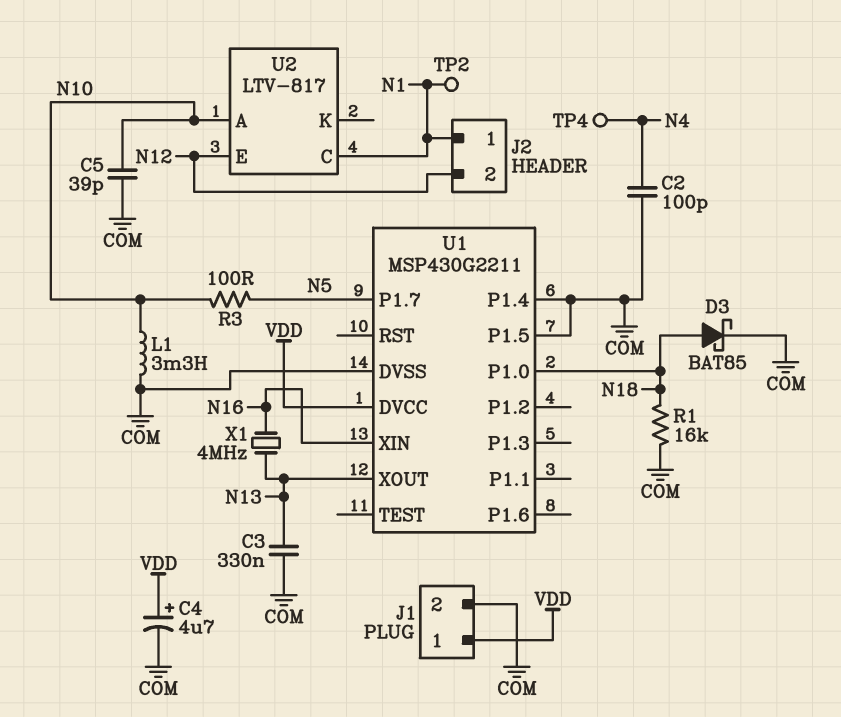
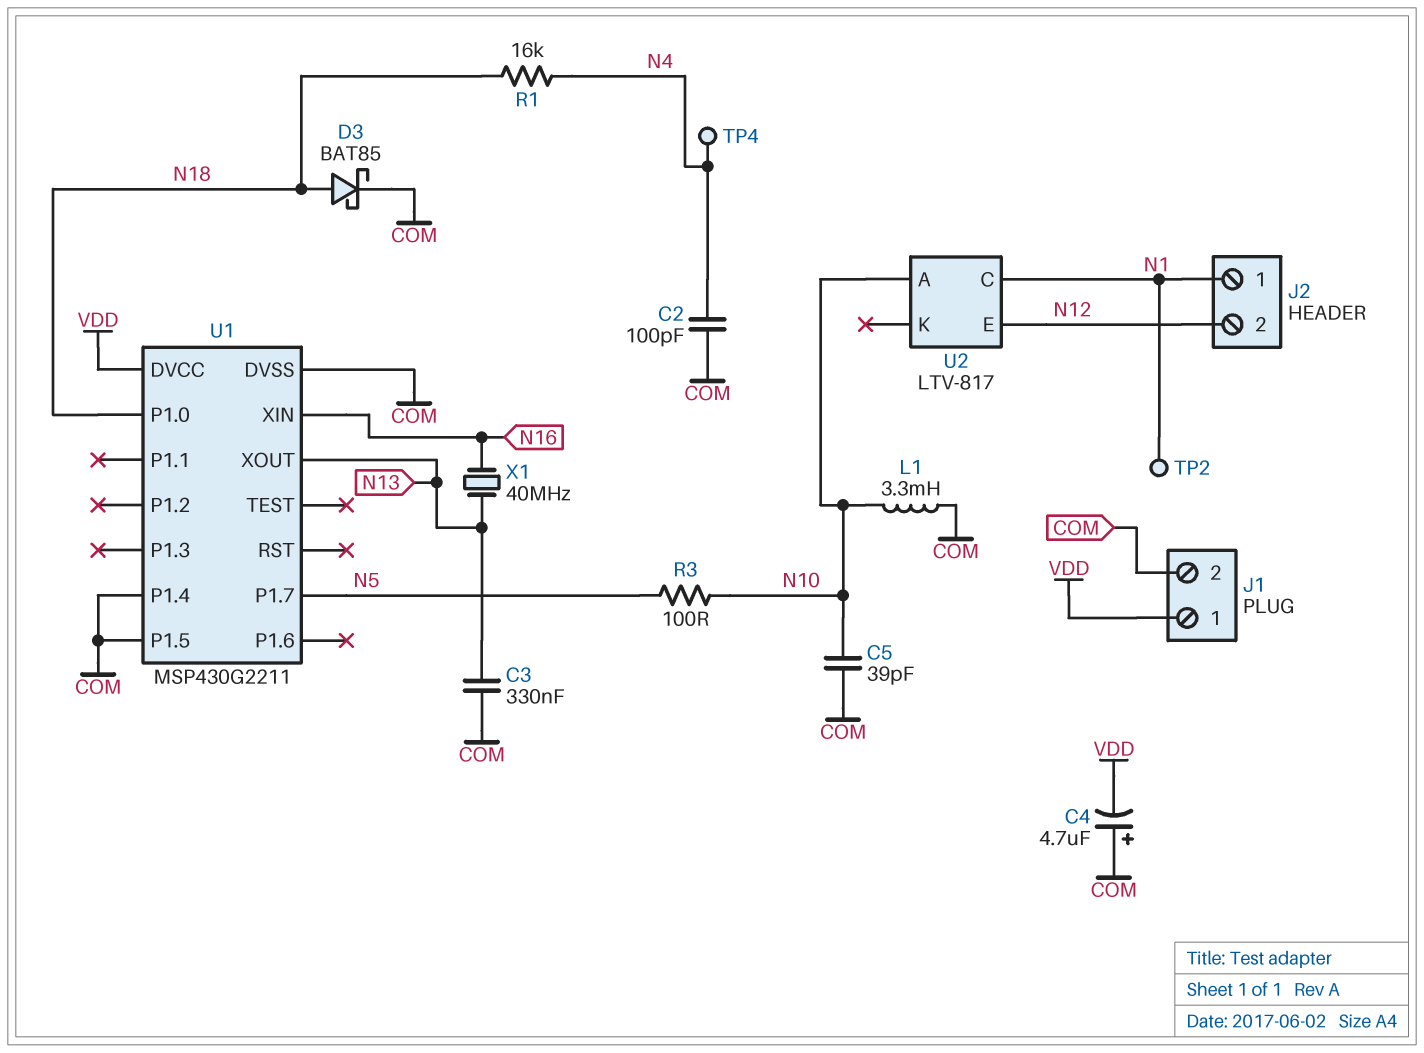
C4: 4.7uF (plus VDD, minus COM) -> 4.7uF (plus COM, minus VDD)
R1: 16k (COM, N18) -> 16k (N4, N18)
X1: 4MHz (N13, N16) -> 40MHz (N13, N16)

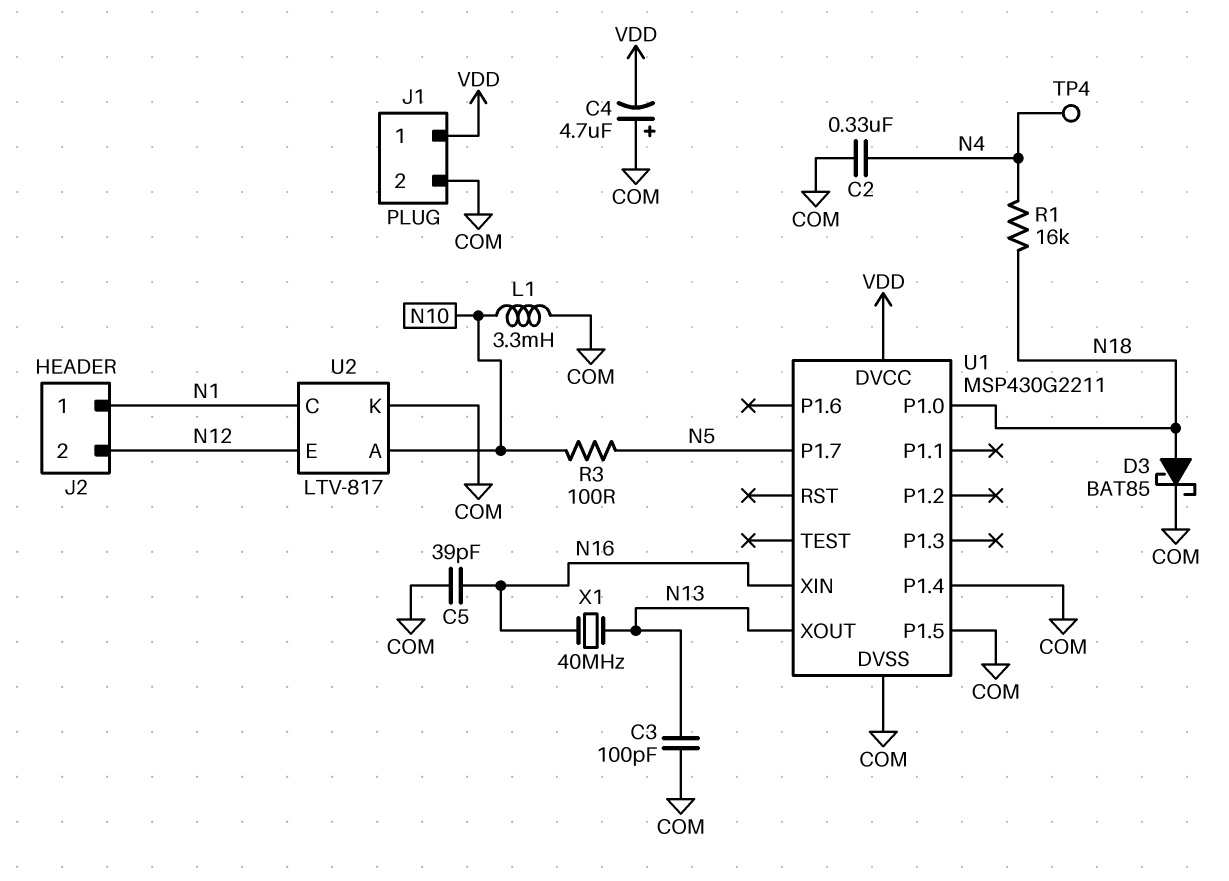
C2: 100pF (COM, N4) -> 330nF (COM, N4)
C3: 330nF (COM, N13) -> 100pF (COM, N13)
C5: 39pF (COM, N10) -> 39pF (COM, N16)
TP2: test point (N1) -> none
U2 pin K: none -> COM

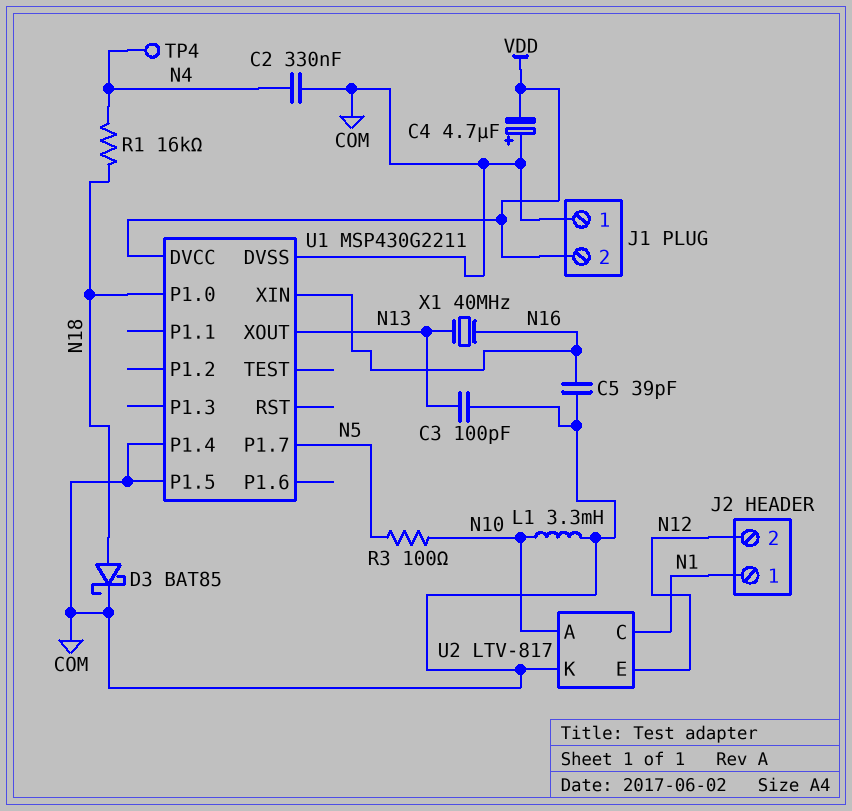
J1 pin 1: VDD -> COM
J1 pin 2: COM -> VDD

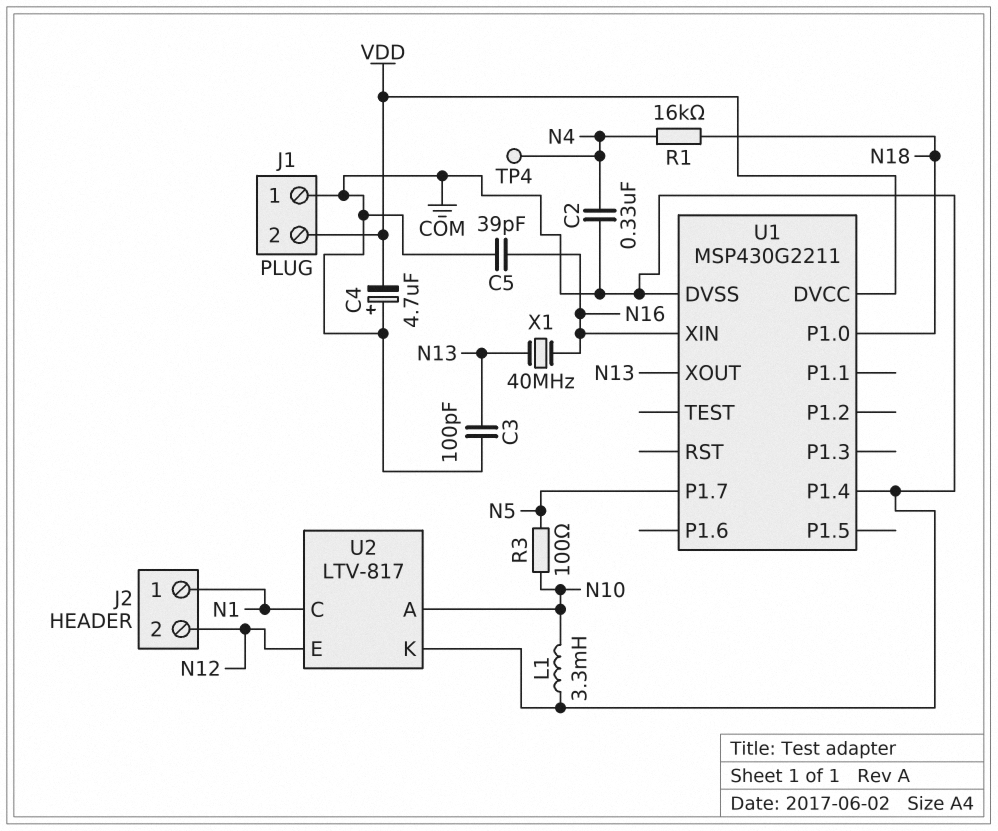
D3: schottky BAT85 (A N18, K COM) -> none
U1 pin P1.5: COM -> none

